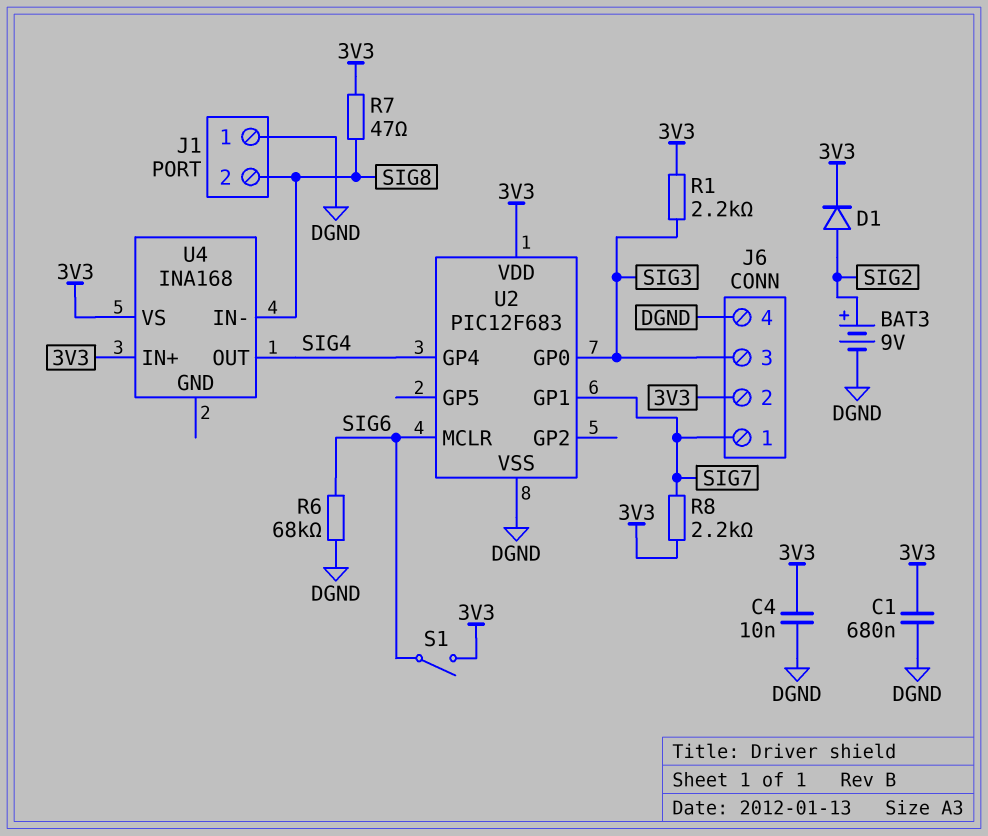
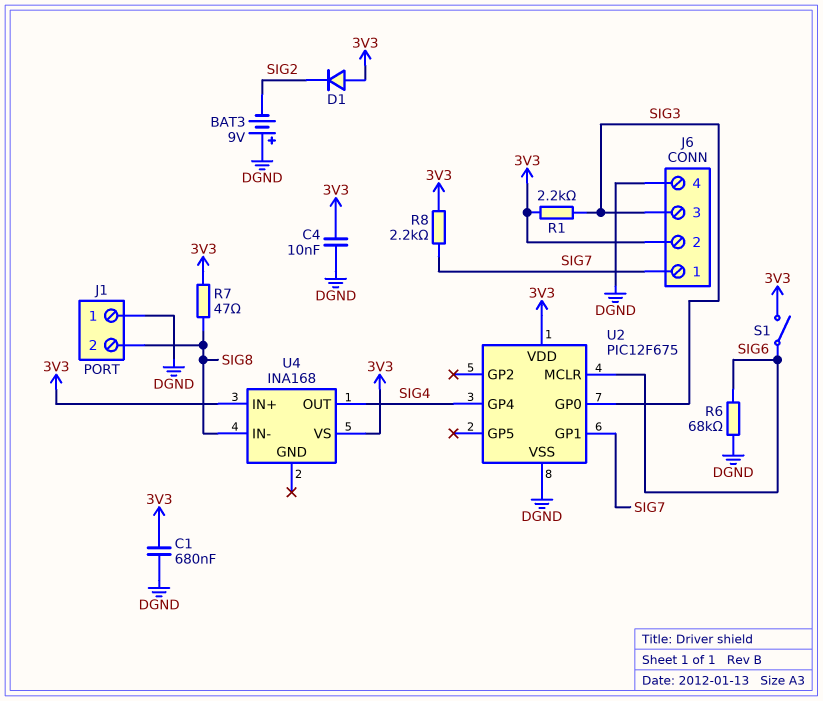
BAT3: 9V (plus SIG2, minus DGND) -> 9V (plus DGND, minus SIG2)
D1: diode (A SIG2, K 3V3) -> diode (A 3V3, K SIG2)
U2: PIC12F683 -> PIC12F675

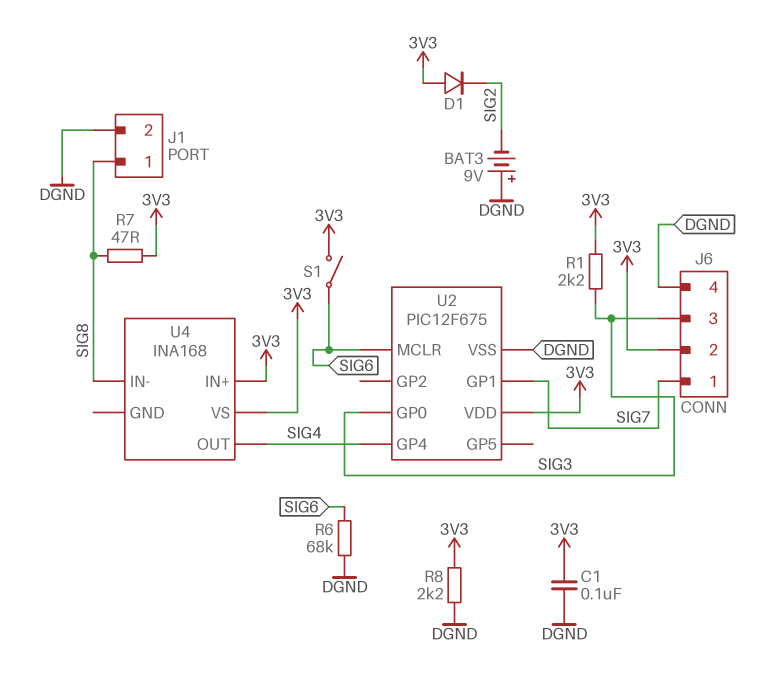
C1: 680nF (3V3, DGND) -> 100nF (3V3, DGND)
C4: 10nF (3V3, DGND) -> none
J1 pin 1: DGND -> SIG8
J1 pin 2: SIG8 -> DGND
R8: 2.2k (3V3, SIG7) -> 2.2k (3V3, DGND)

